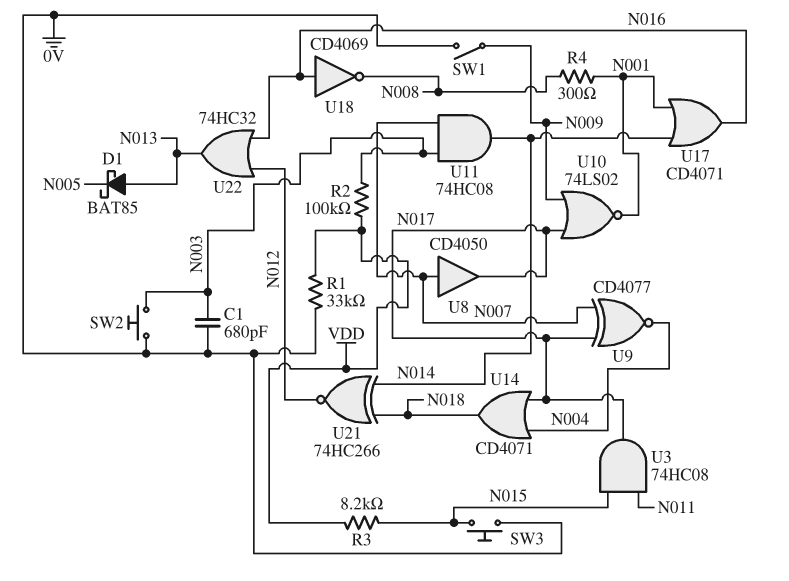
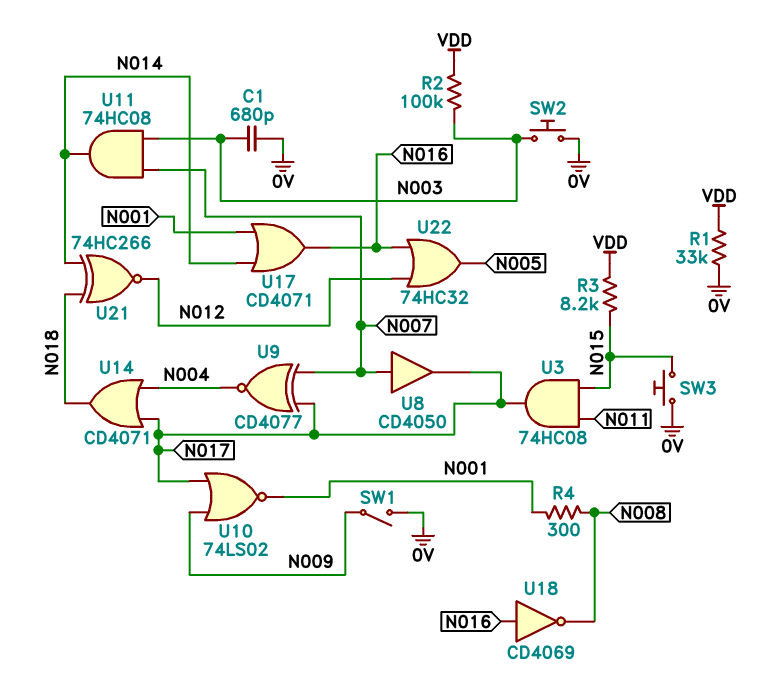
D1: schottky BAT85 (A N013, K N005) -> none
U22: OR 74HC32 (in N012, in N016, out N013) -> OR 74HC32 (in N012, in N016, out N005)

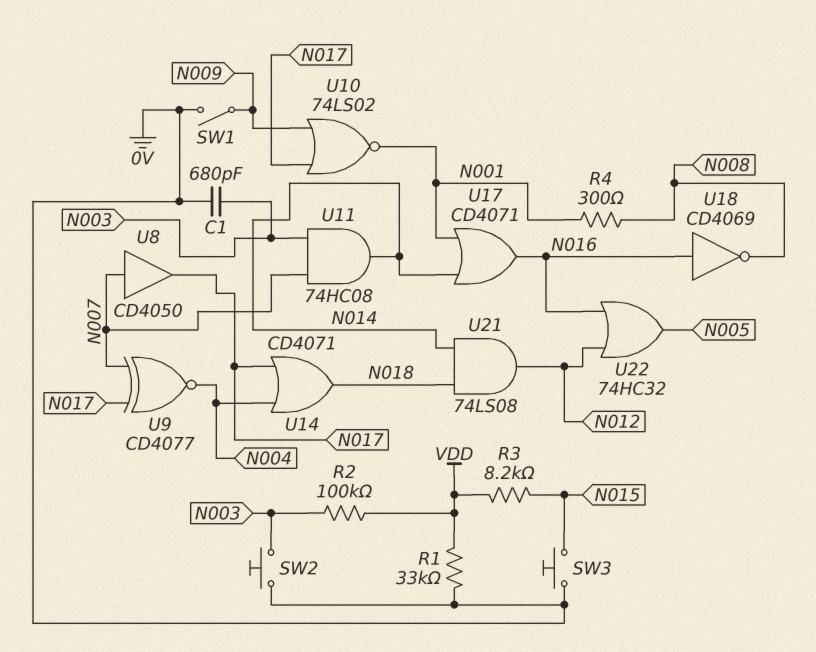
U3: AND 74HC08 (in N011, in N015, out N017) -> none
U21: XNOR 74HC266 (in N014, in N018, out N012) -> AND 74LS08 (in N014, in N018, out N012)

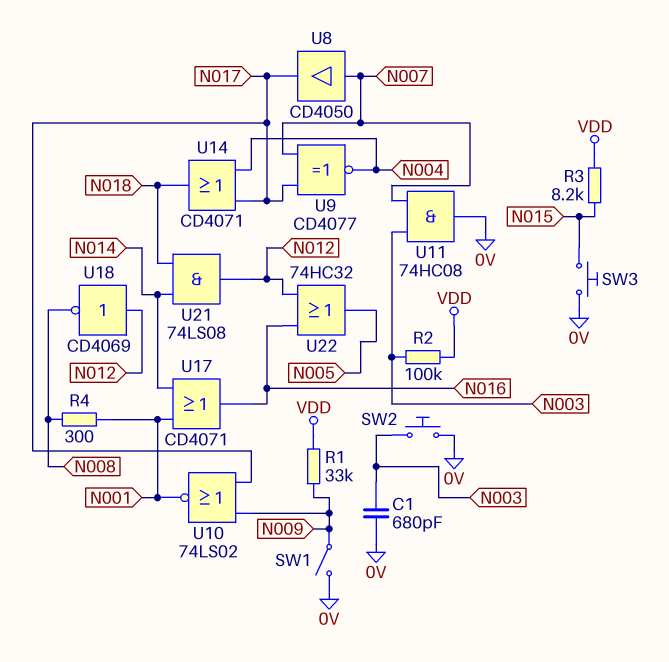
R1: 33k (0V, VDD) -> 33k (N009, VDD)
U11: AND 74HC08 (in N003, in N007, out N014) -> AND 74HC08 (in N003, in N007, out 0V)
U18: NOT CD4069 (in N016, out N008) -> NOT CD4069 (in N012, out N008)

